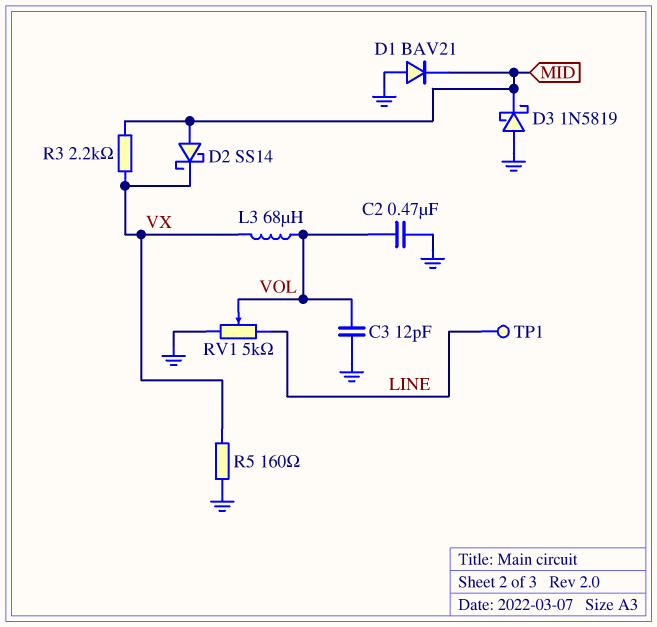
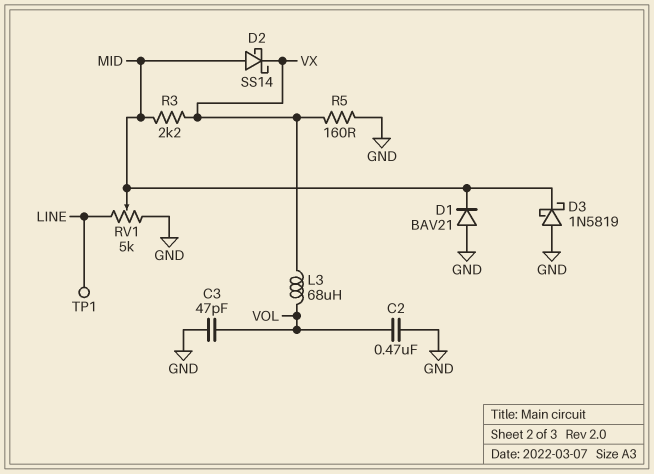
C3: 12pF (GND, VOL) -> 47pF (GND, VOL)
RV1: 5k (GND, LINE, wiper VOL) -> 5k (GND, LINE, wiper MID)

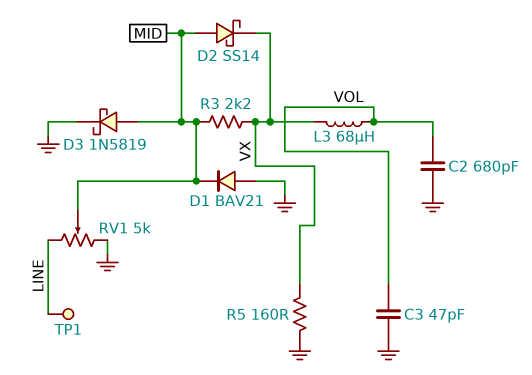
C2: 470nF (GND, VOL) -> 680pF (GND, VOL)
D3: schottky 1N5819 (A GND, K MID) -> schottky 1N5819 (A MID, K GND)

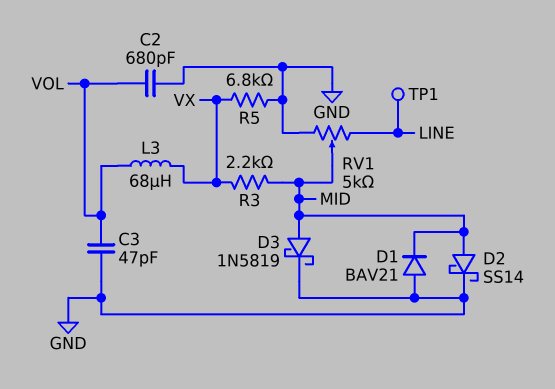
D2: schottky SS14 (A MID, K VX) -> schottky SS14 (A MID, K GND)
R5: 160 (GND, VX) -> 6.8k (GND, VX)

